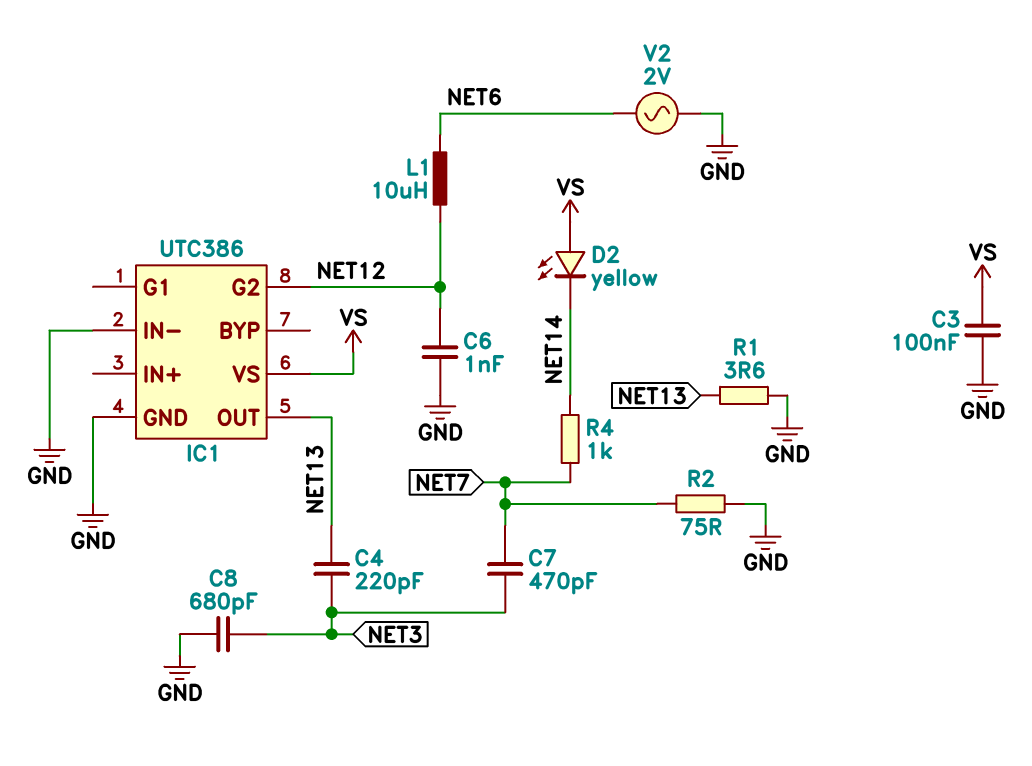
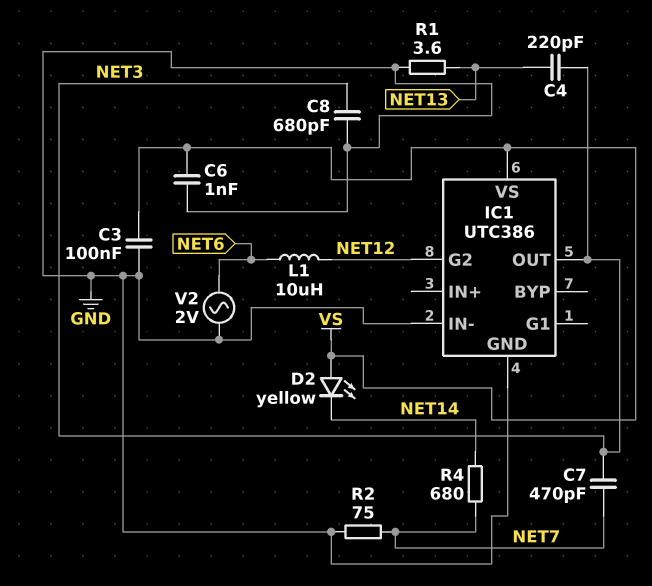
C6: 1nF (GND, NET12) -> 1nF (GND, VS)
IC1 pin OUT: NET13 -> NET3
R4: 1k (NET7, NET14) -> 680 (NET7, NET14)

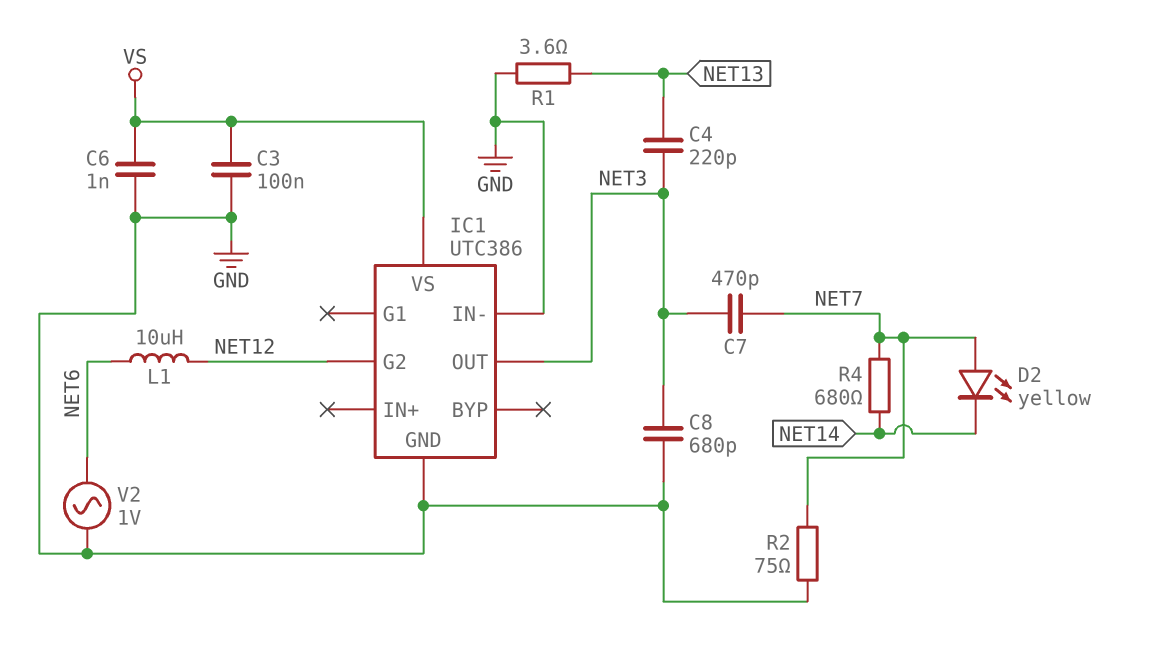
D2: LED yellow (A VS, K NET14) -> LED yellow (A NET7, K NET14)
V2: AC 2V (GND, NET6) -> AC 1V (GND, NET6)

